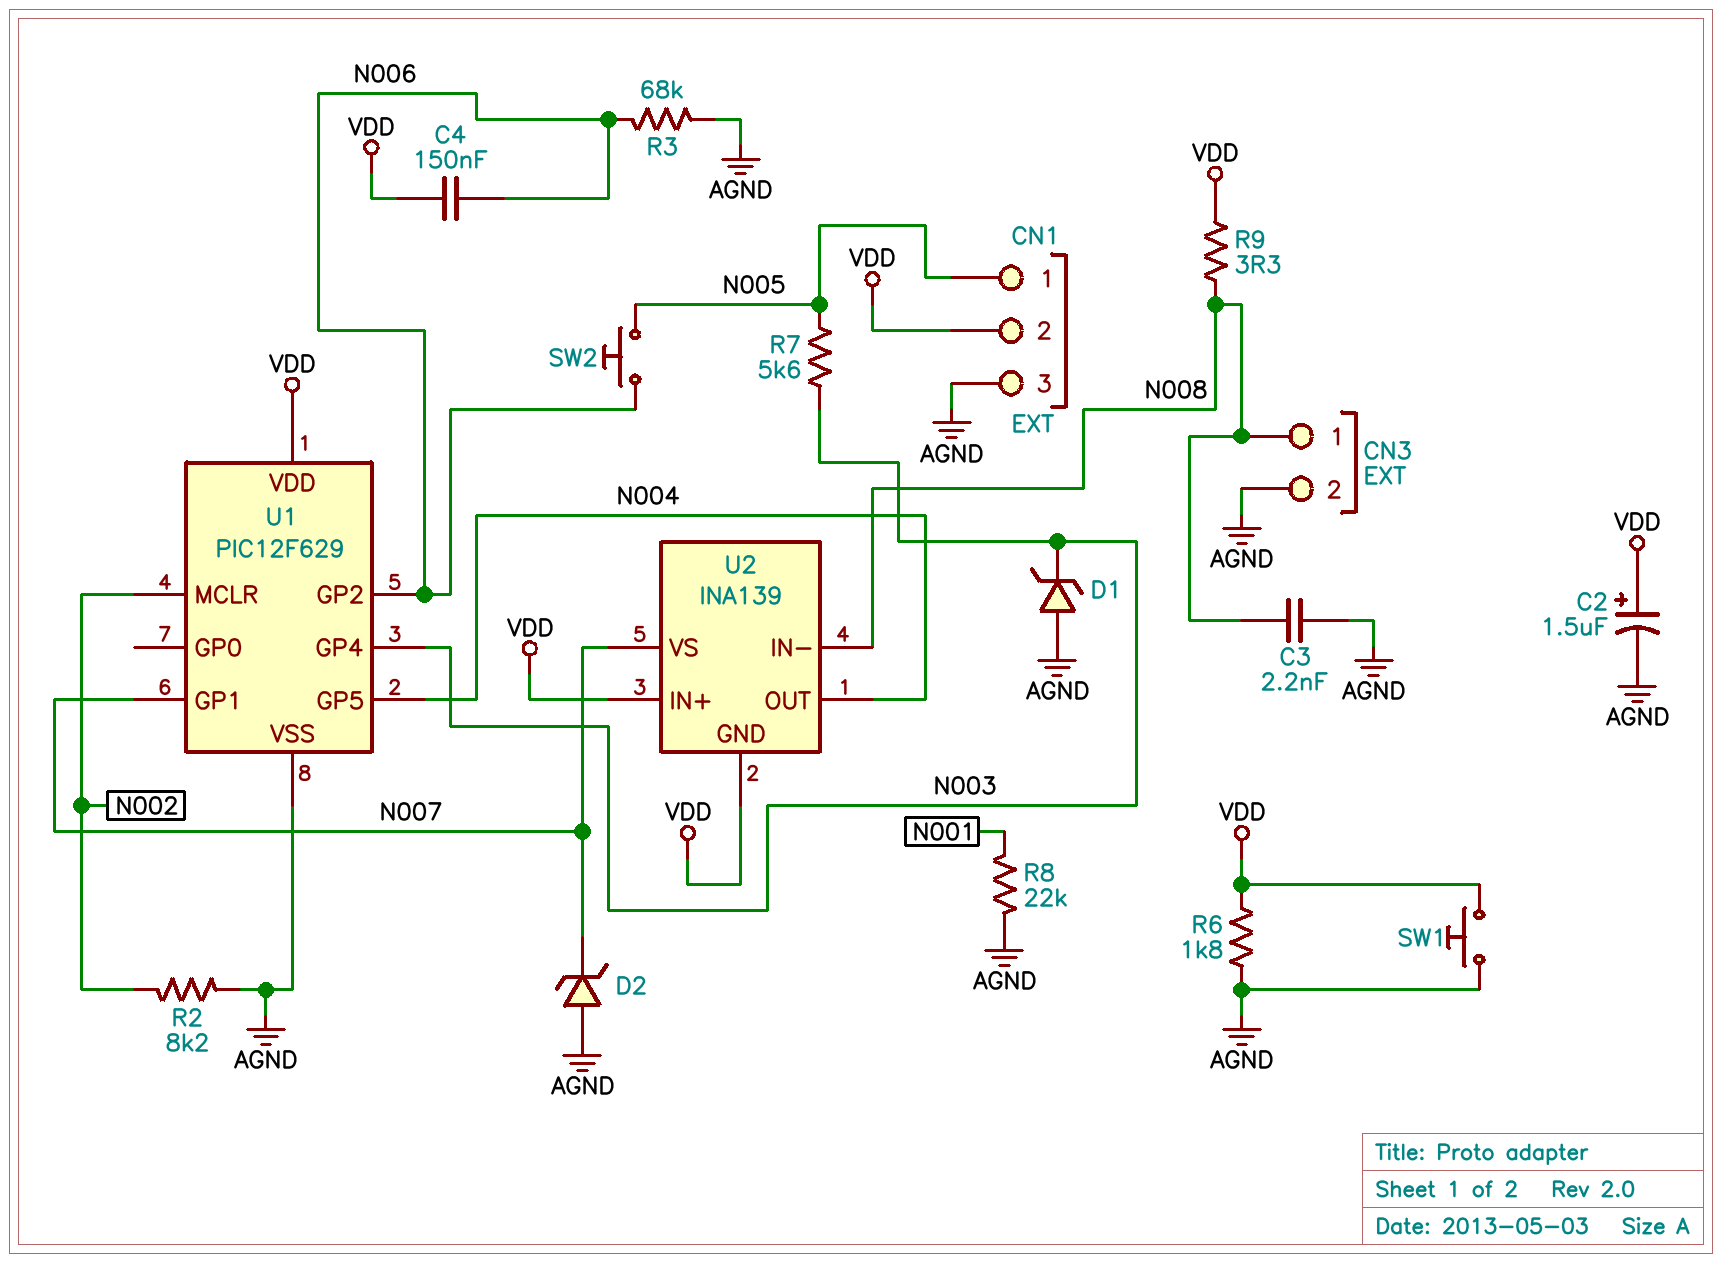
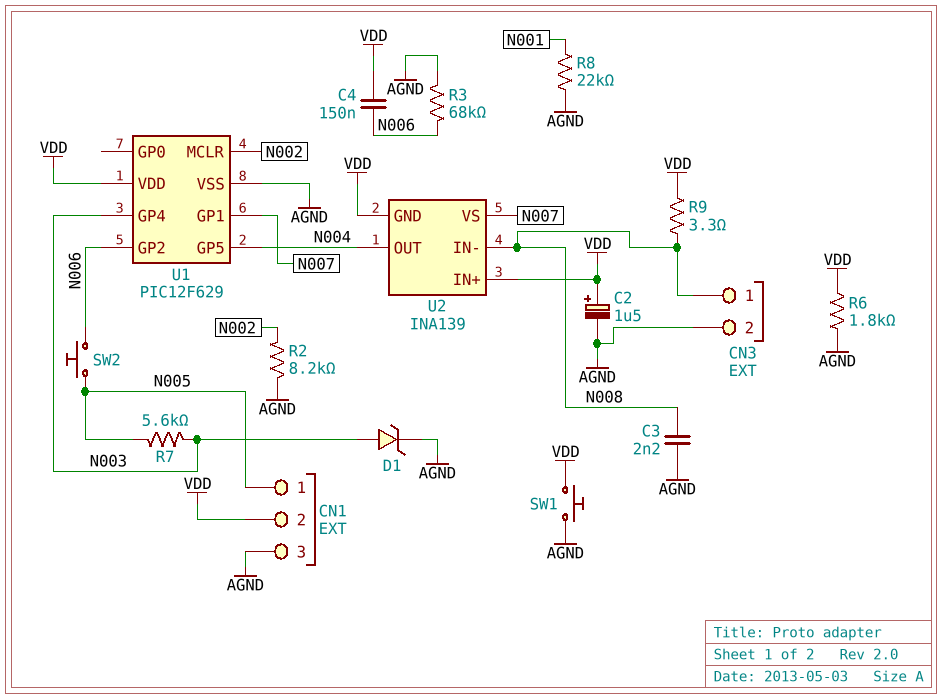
D1: zener (A AGND, K N003) -> zener (A N003, K AGND)
D2: zener (A AGND, K N007) -> none

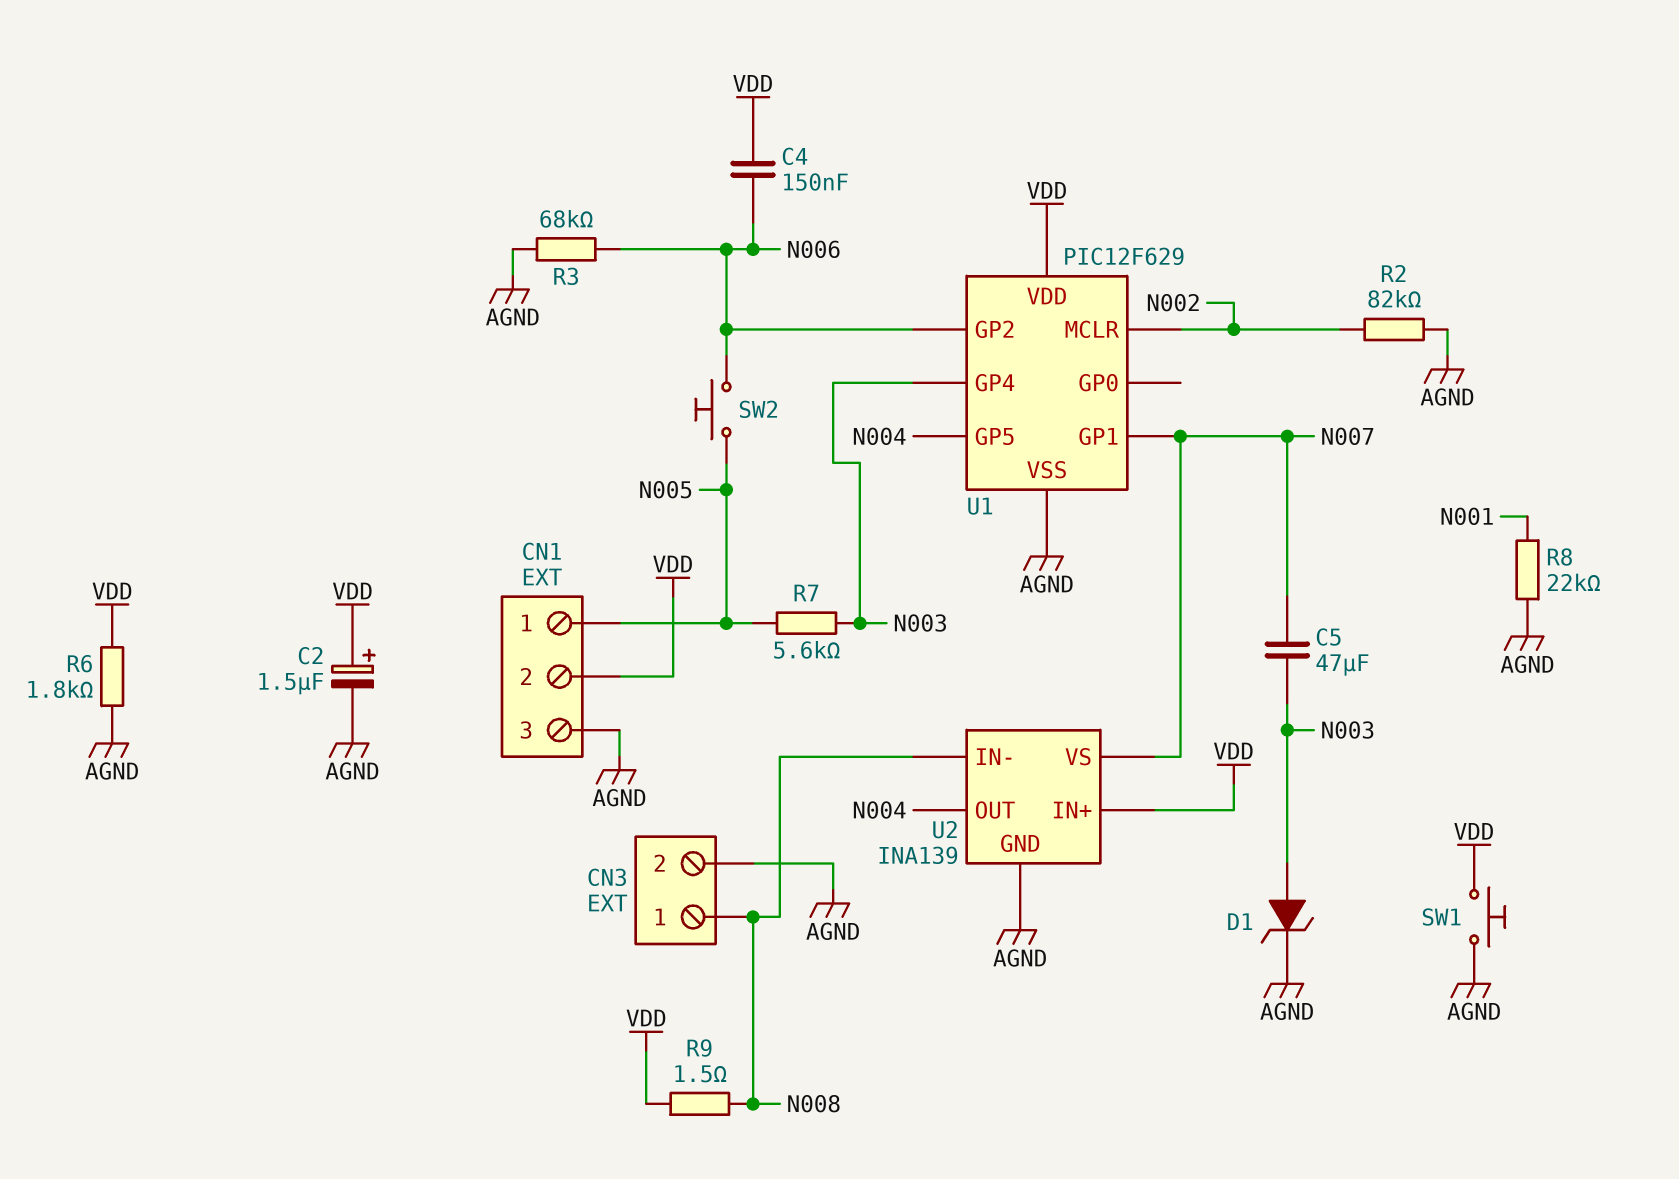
C3: 2.2nF (AGND, N008) -> none
C5: none -> 47uF (N003, N007)
R2: 8.2k (AGND, N002) -> 82k (AGND, N002)
R9: 3.3 (N008, VDD) -> 1.5 (N008, VDD)
U2 pin GND: VDD -> AGND

